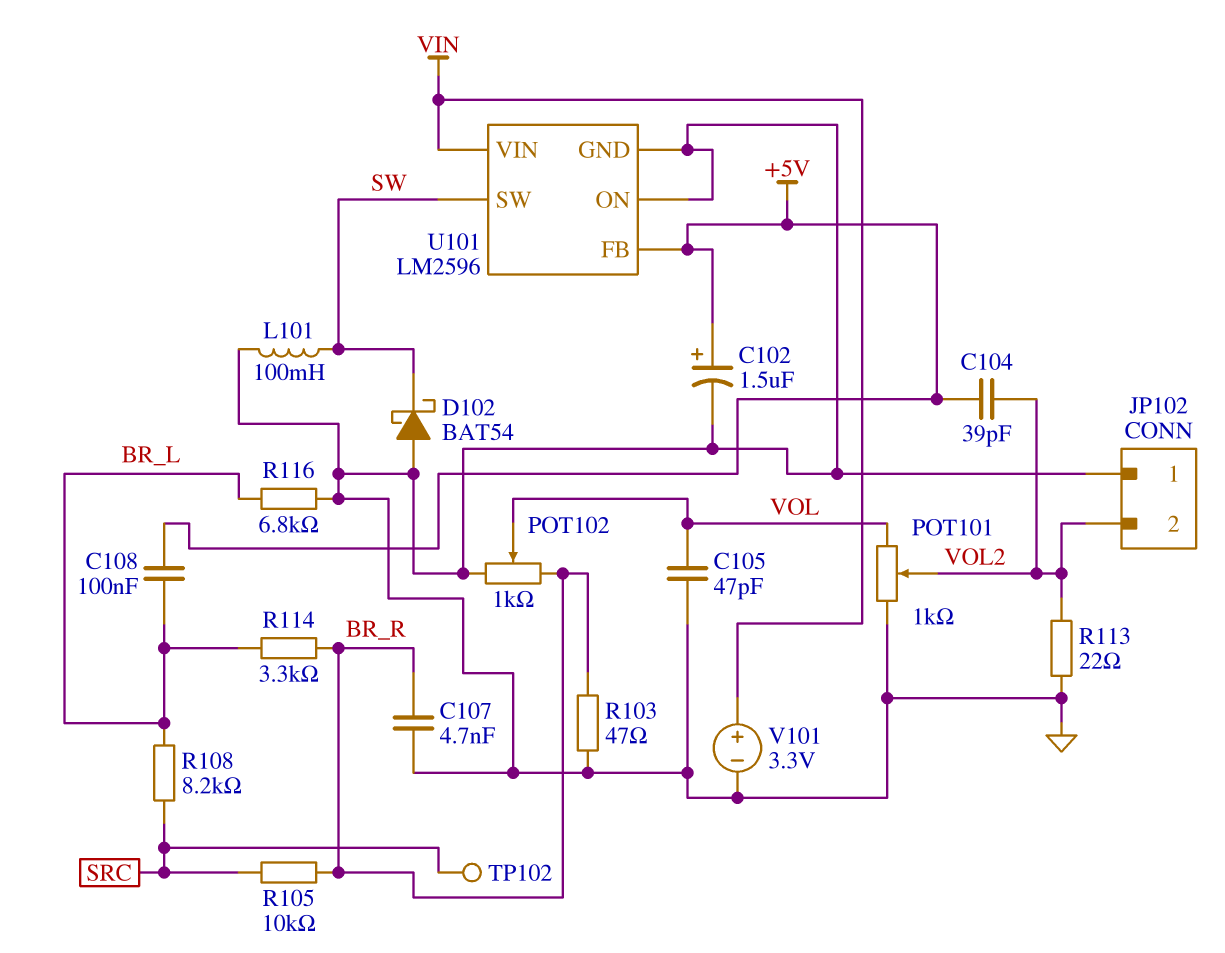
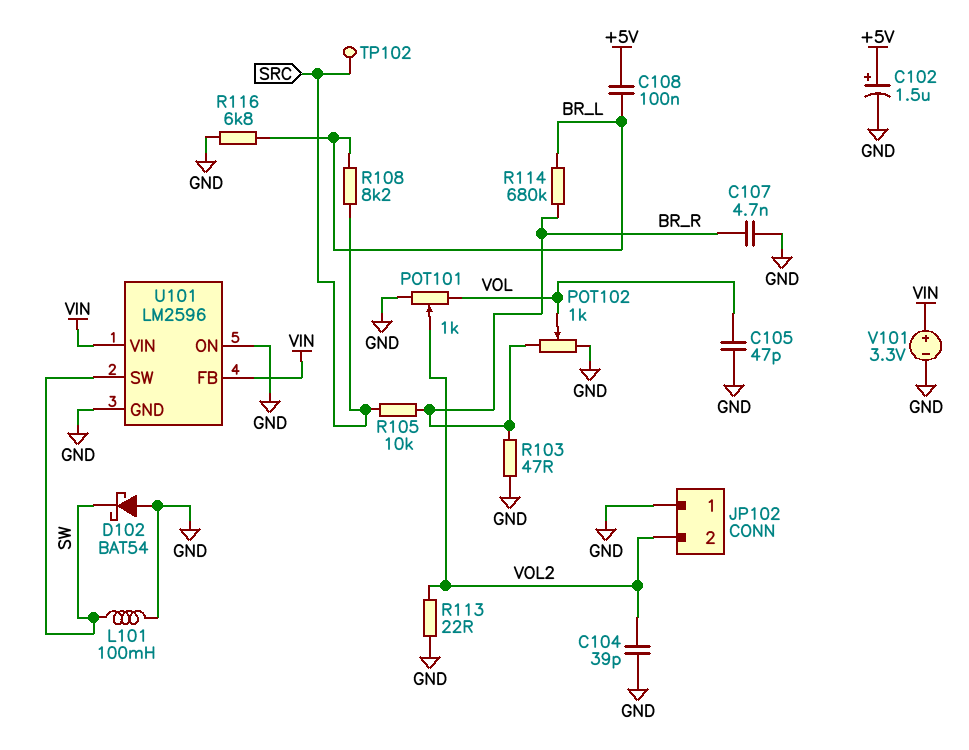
C104: 39pF (+5V, VOL2) -> 39pF (GND, VOL2)
R114: 3.3k (BR_L, BR_R) -> 680k (BR_L, BR_R)
U101 pin FB: +5V -> VIN

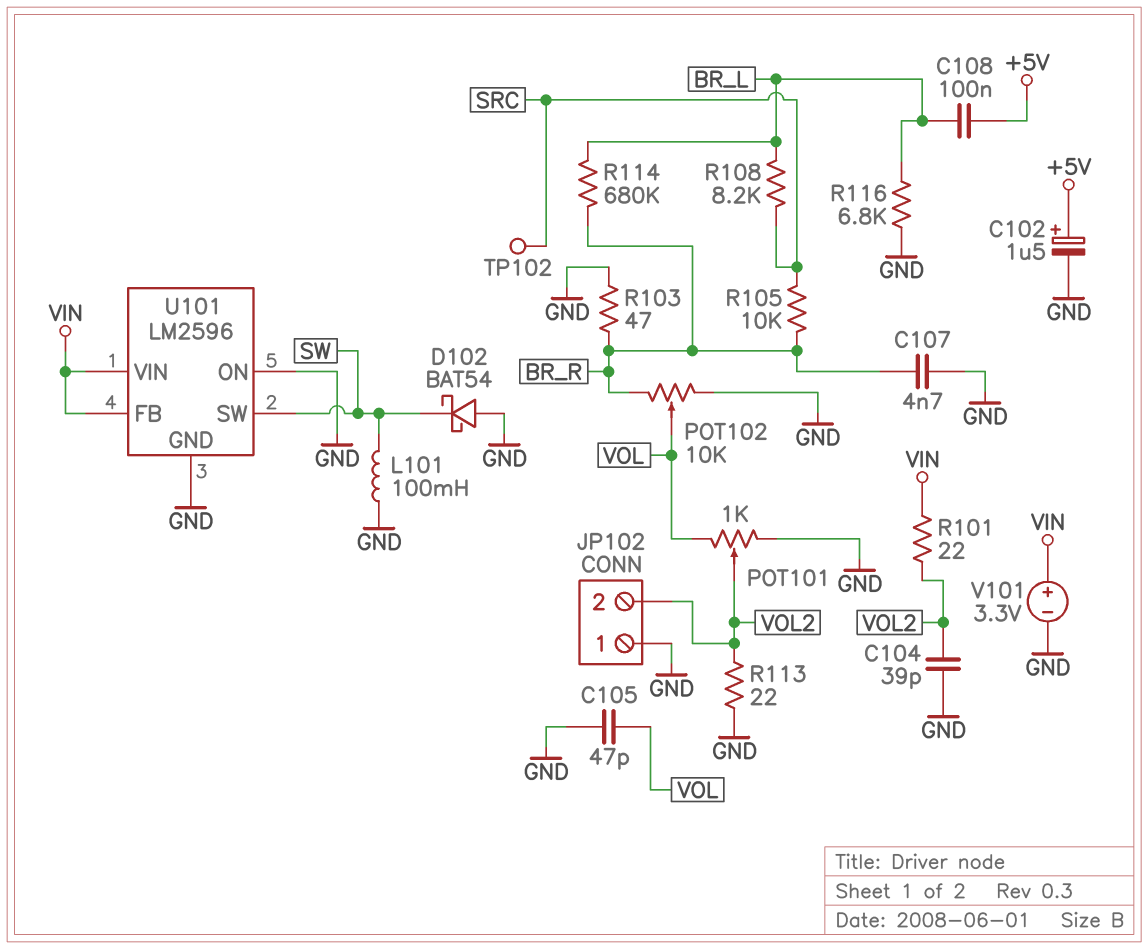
POT102: 1k (BR_R, GND, wiper VOL) -> 10k (BR_R, GND, wiper VOL)
R101: none -> 22 (VIN, VOL2)

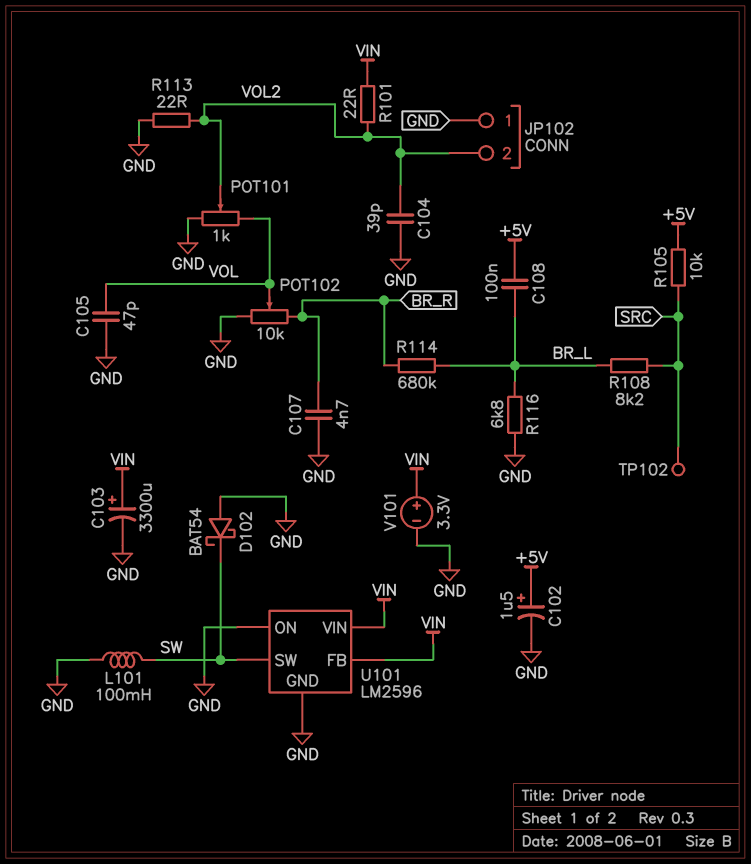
C103: none -> 3300uF (plus VIN, minus GND)
R103: 47 (BR_R, GND) -> none
R105: 10k (BR_R, SRC) -> 10k (+5V, SRC)

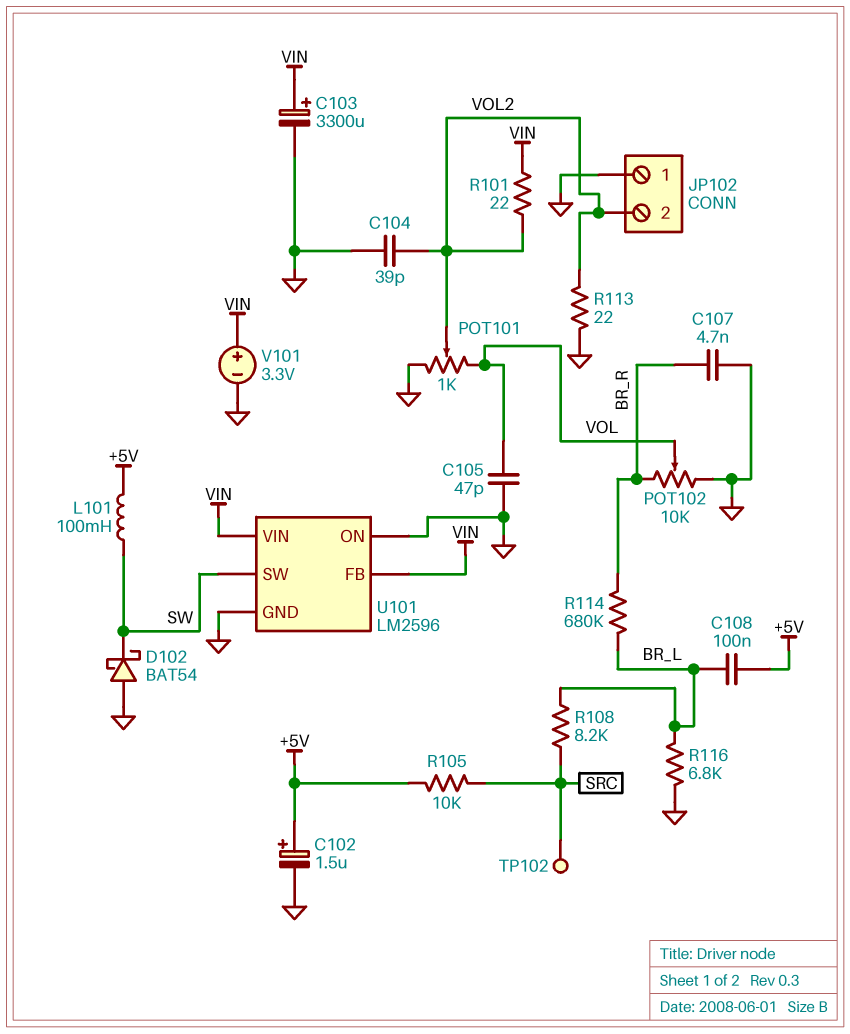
L101: 100mH (GND, SW) -> 100mH (+5V, SW)

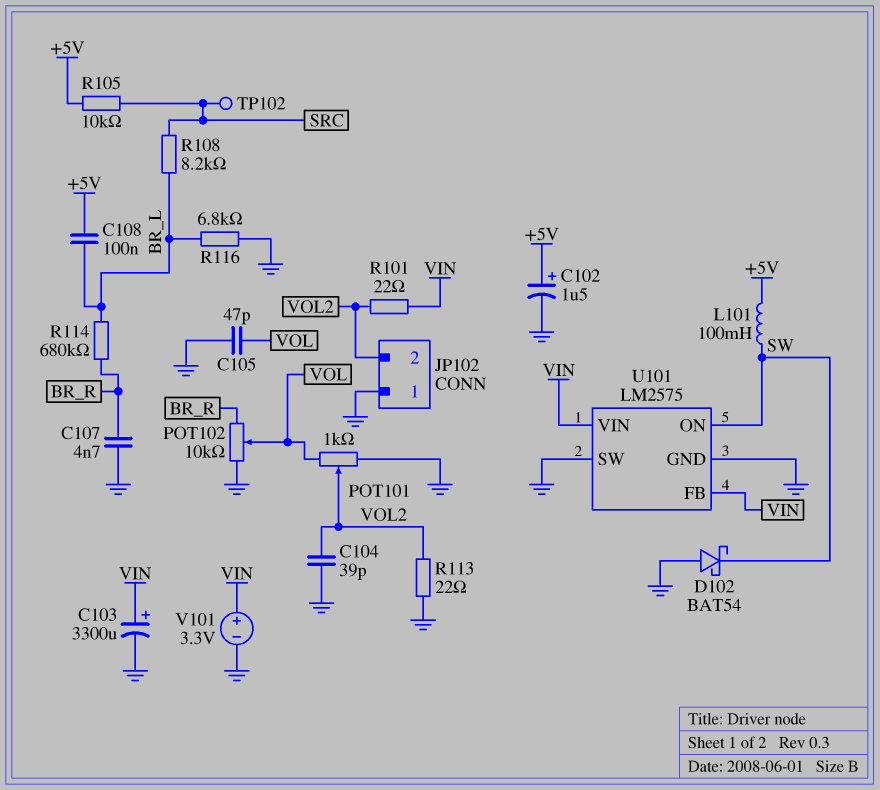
U101: LM2596 -> LM2575
U101 pin ON: GND -> SW
U101 pin SW: SW -> GND

